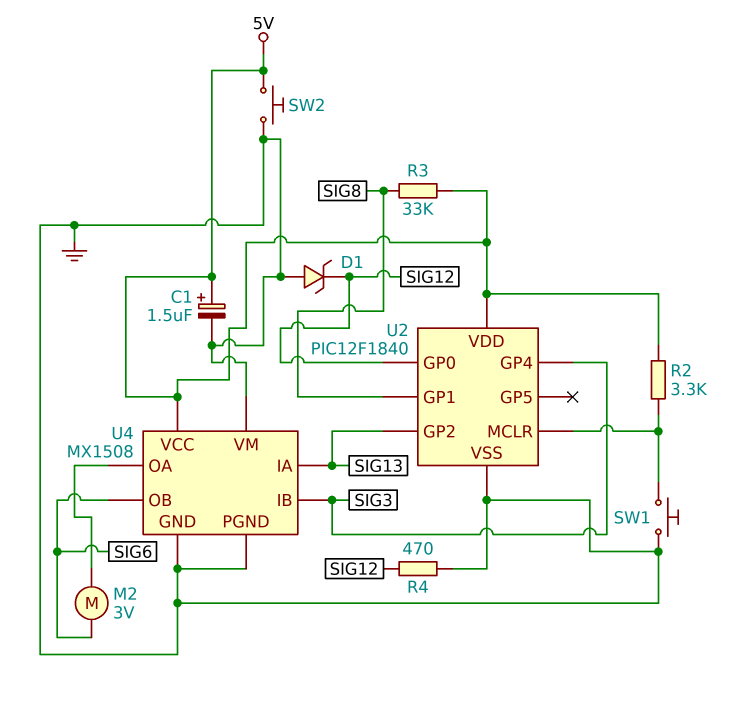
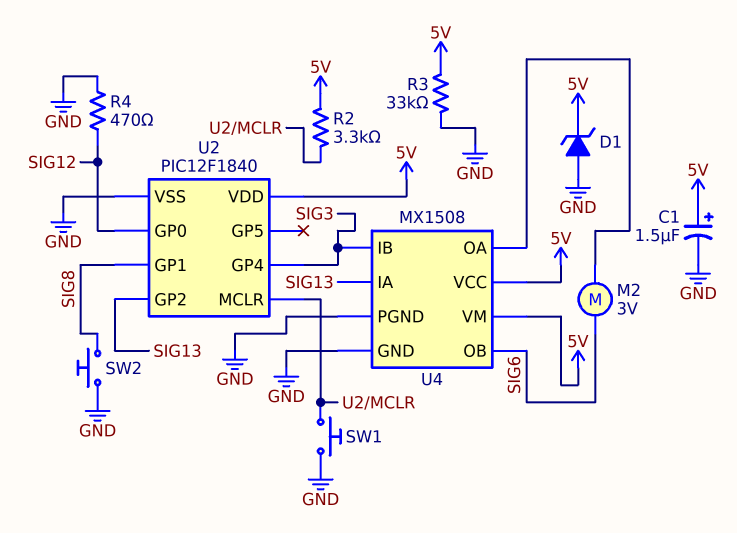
D1: zener (A GND, K SIG12) -> zener (A GND, K 5V)
R3: 33k (5V, SIG8) -> 33k (5V, GND)
SW2: button (5V, GND) -> button (GND, SIG8)
U4 pin VM: GND -> 5V

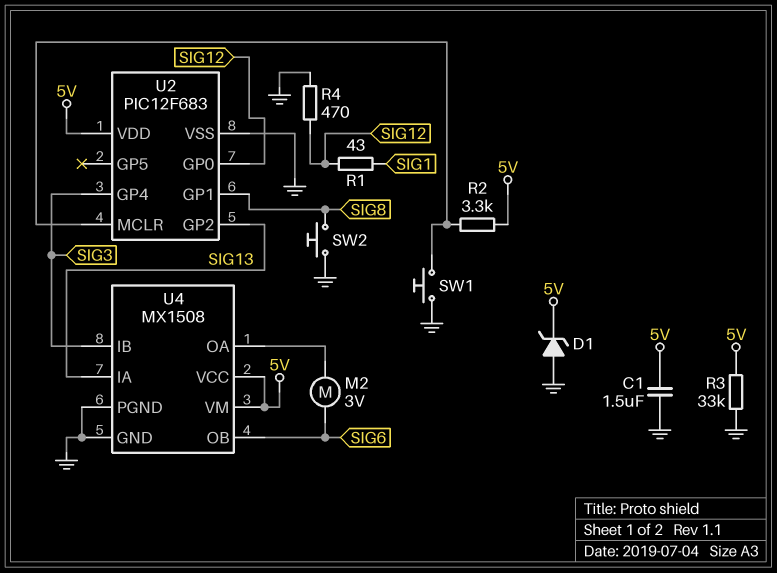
C1: 1.5uF (plus 5V, minus GND) -> 1.5uF (5V, GND)
R1: none -> 43 (SIG1, SIG12)
U2: PIC12F1840 -> PIC12F683

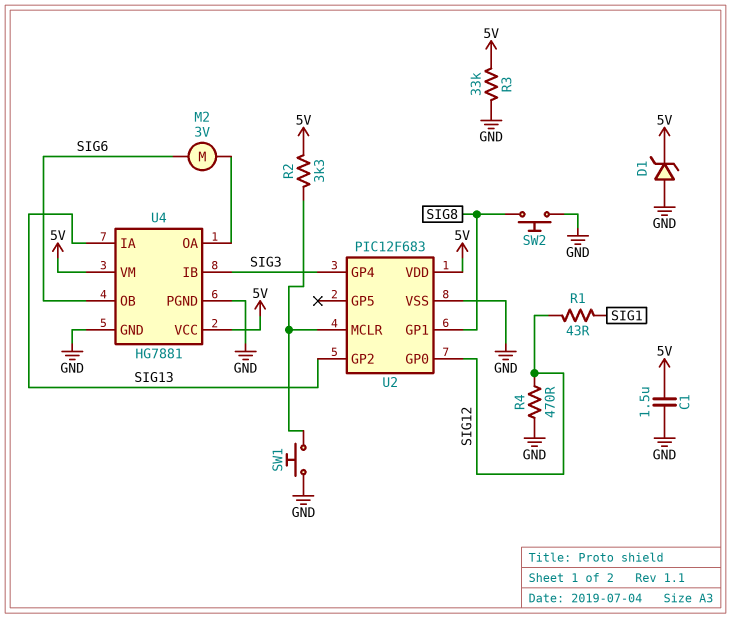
U4: MX1508 -> HG7881

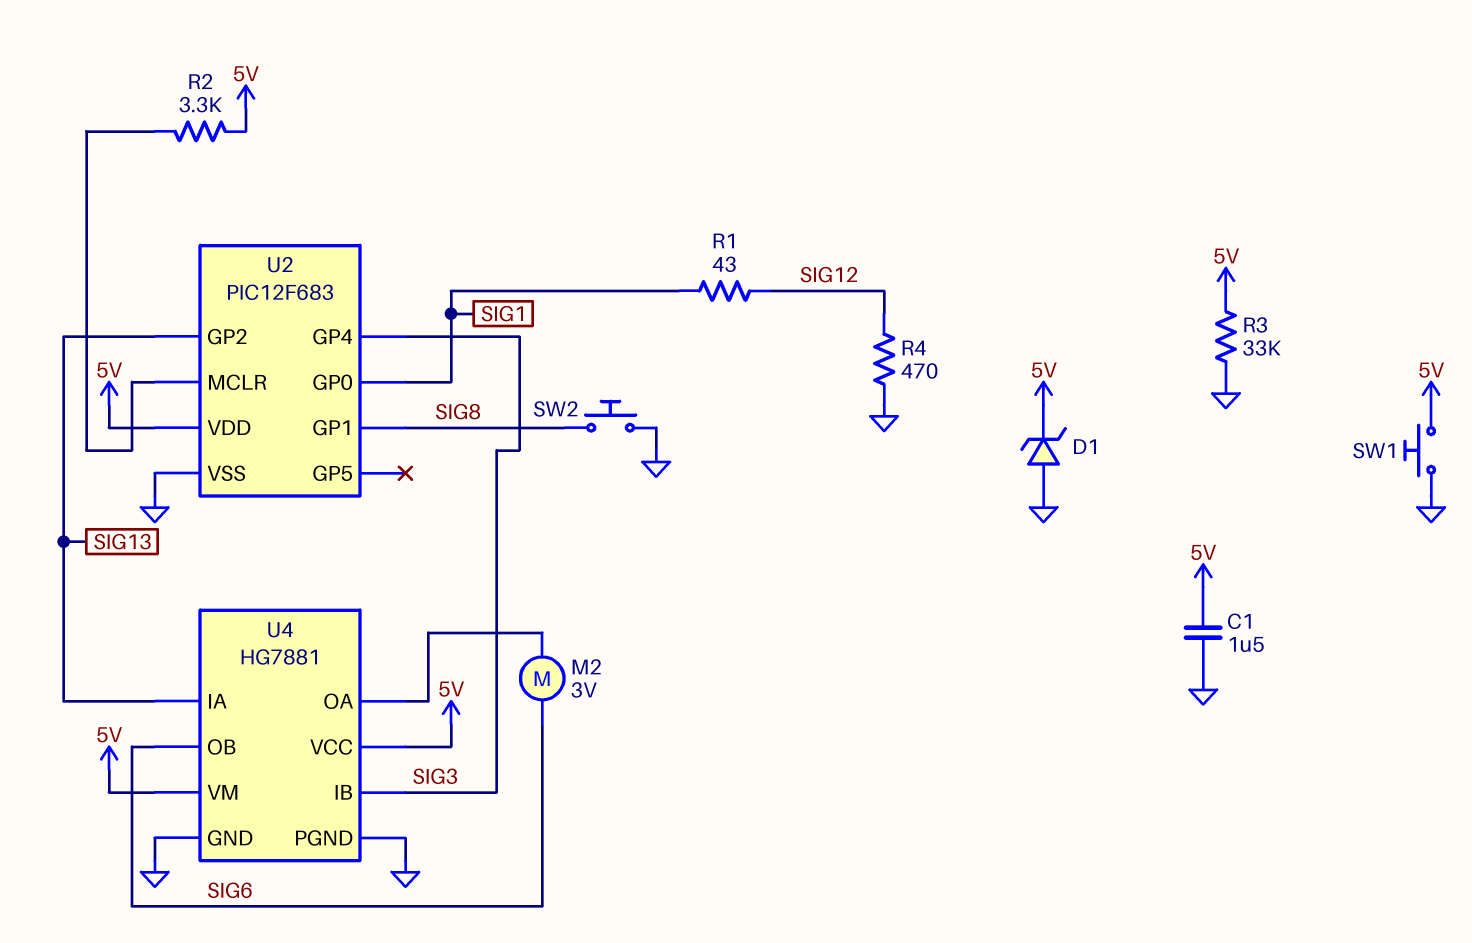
SW1: button (GND, U2/MCLR) -> button (5V, GND)
U2 pin GP0: SIG12 -> SIG1

